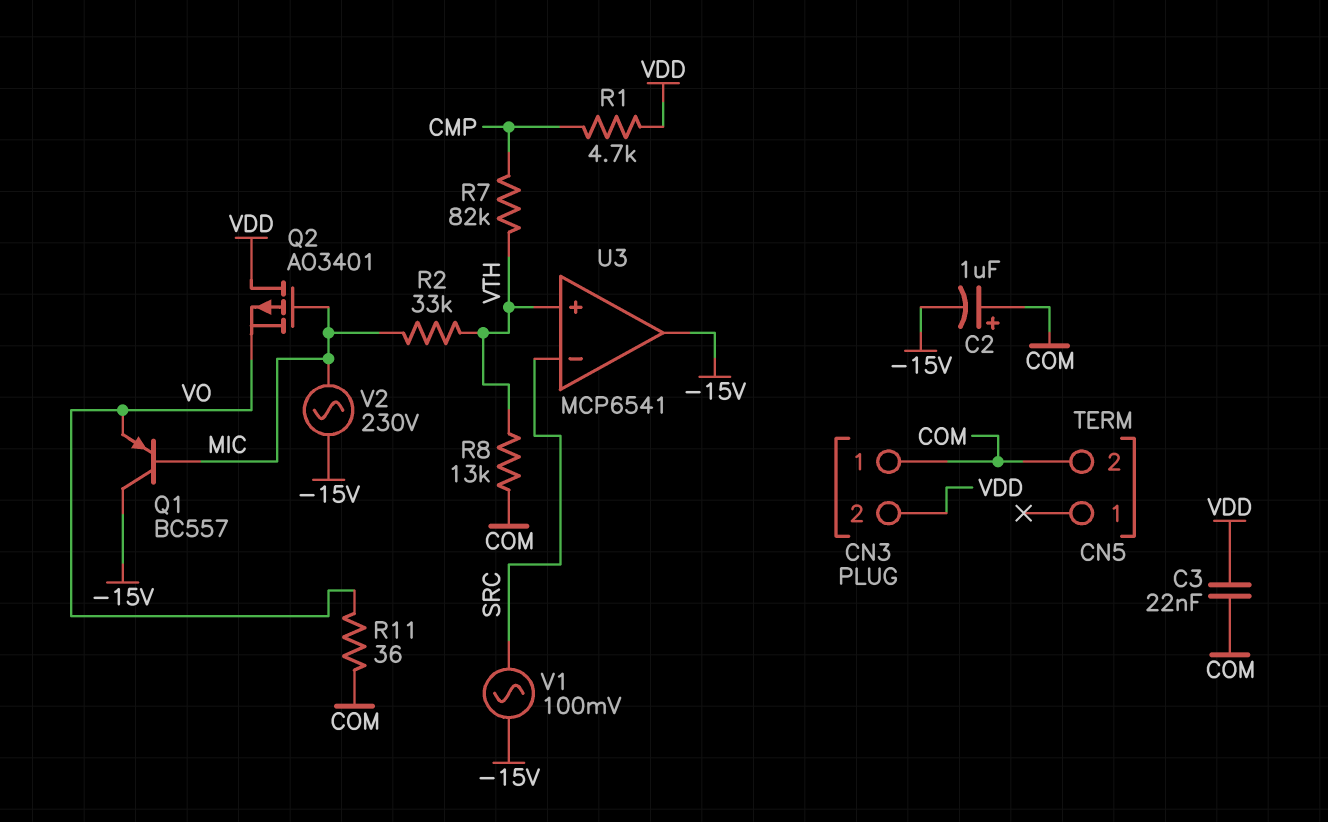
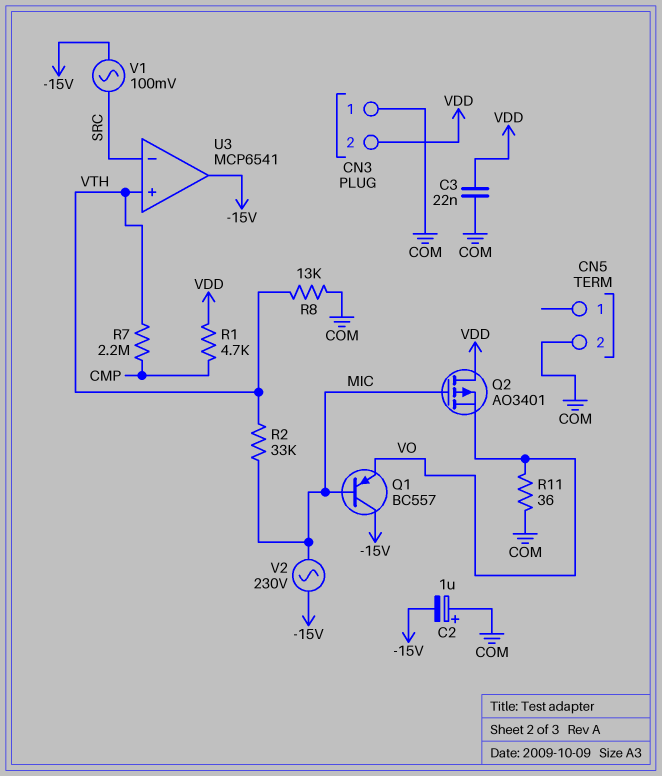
R7: 82k (CMP, VTH) -> 2.2M (CMP, VTH)

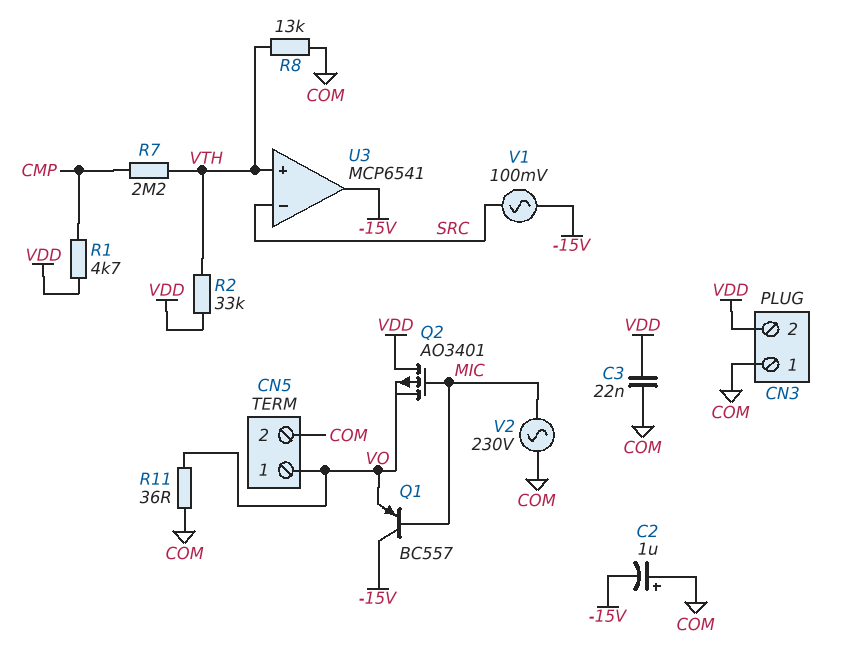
CN5 pin 1: none -> VO
R2: 33k (MIC, VTH) -> 33k (VDD, VTH)
V2: AC 230V (-15V, MIC) -> AC 230V (COM, MIC)

